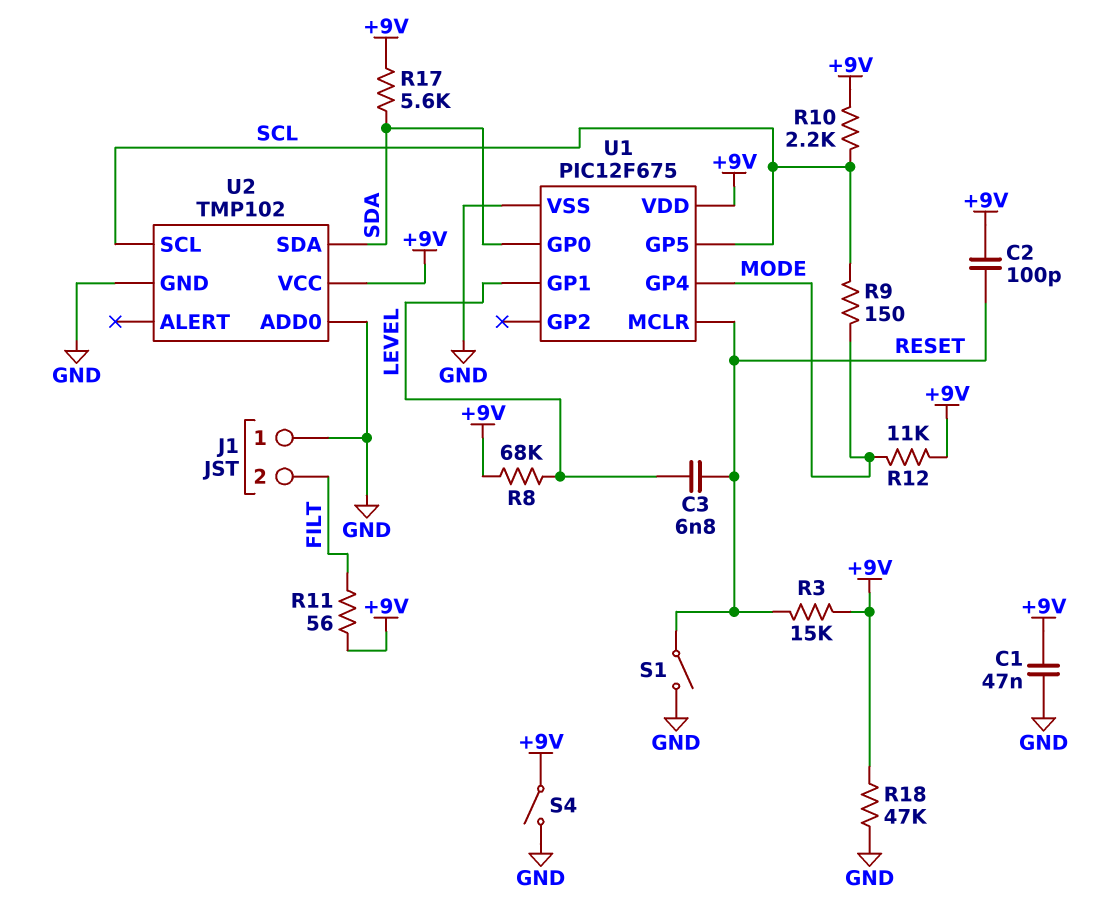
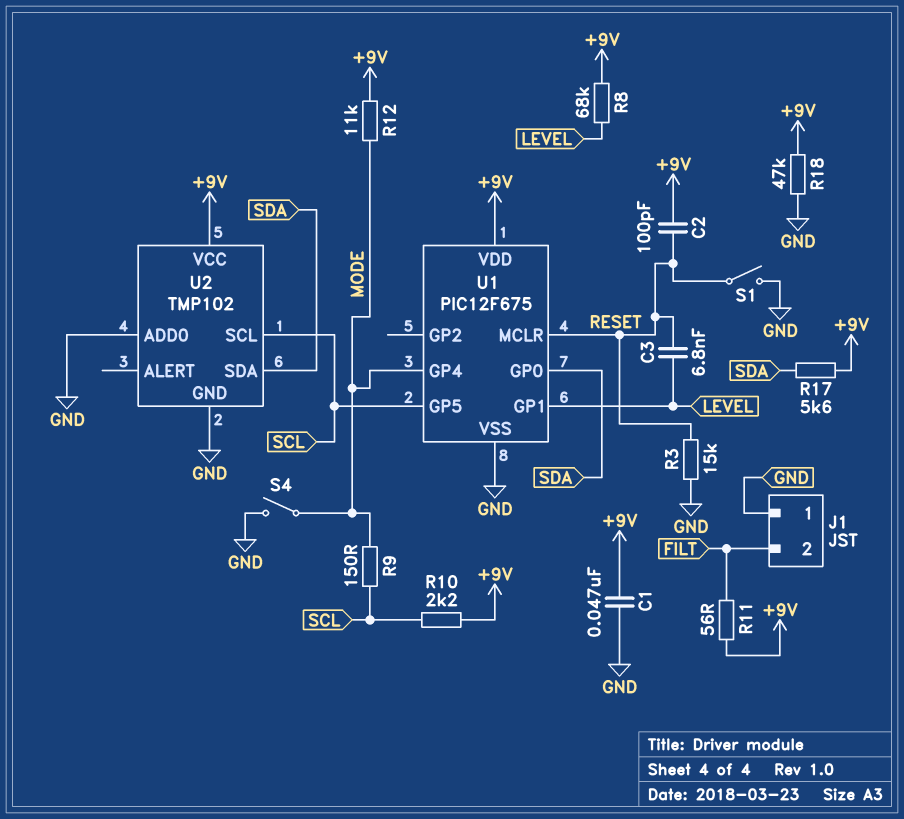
R3: 15k (+9V, RESET) -> 15k (GND, RESET)
S4: switch (+9V, GND) -> switch (GND, MODE)

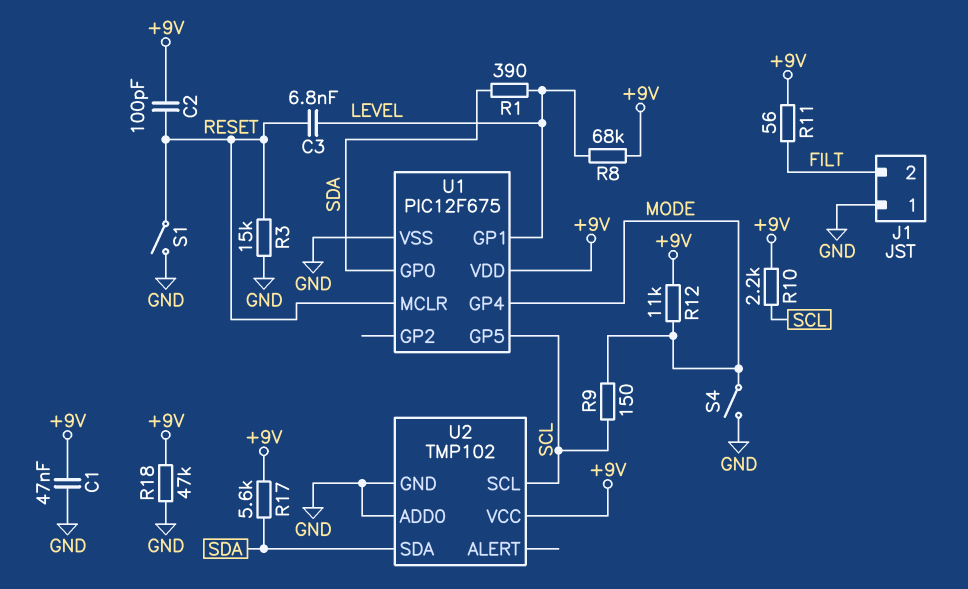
R1: none -> 390 (LEVEL, SDA)

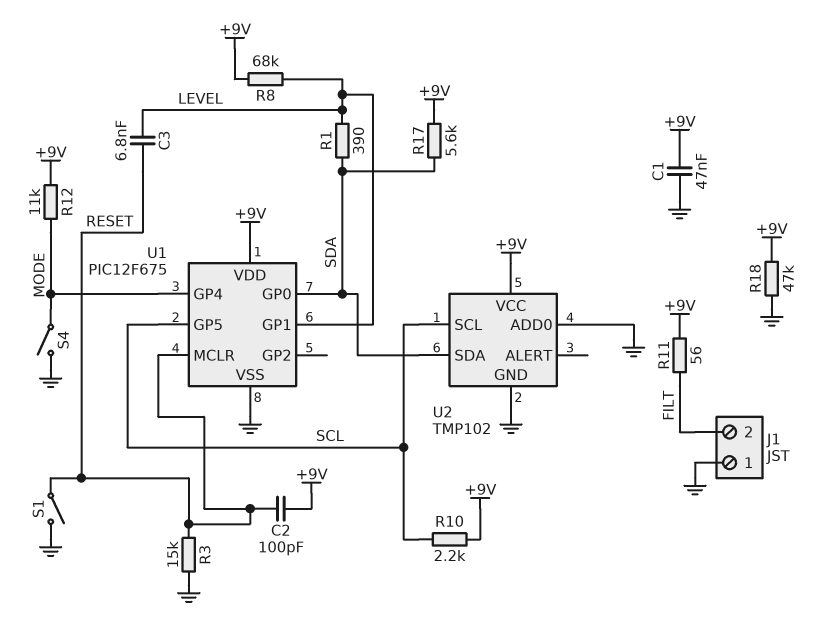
R9: 150 (MODE, SCL) -> none

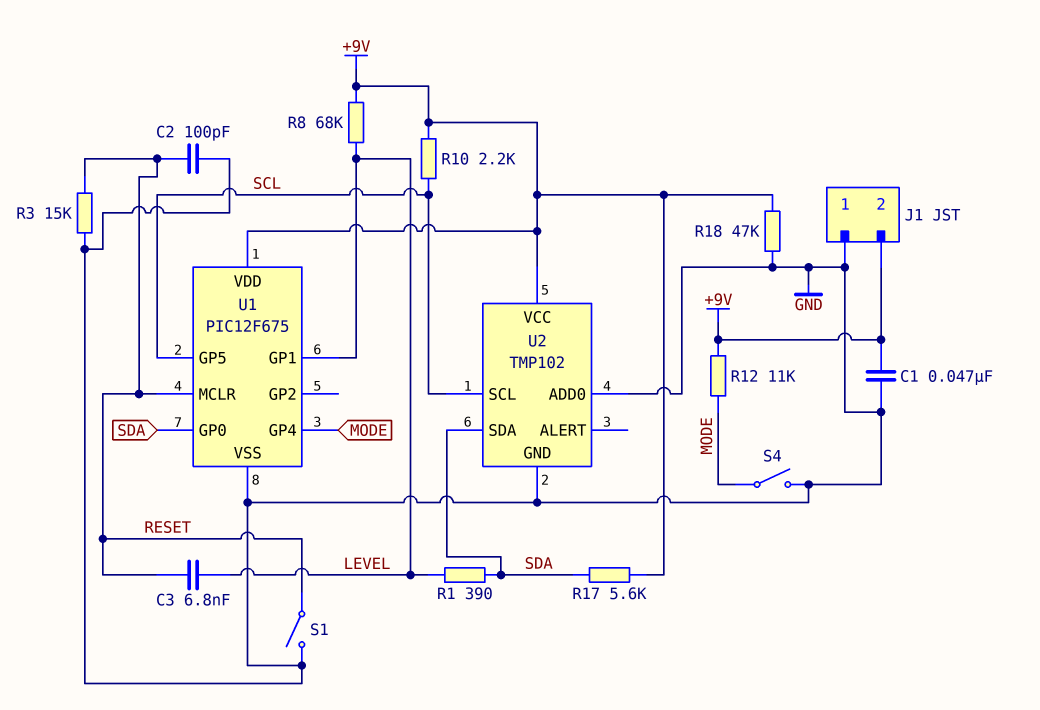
C2: 100pF (+9V, RESET) -> 100pF (GND, RESET)
J1 pin 2: FILT -> +9V
R11: 56 (+9V, FILT) -> none

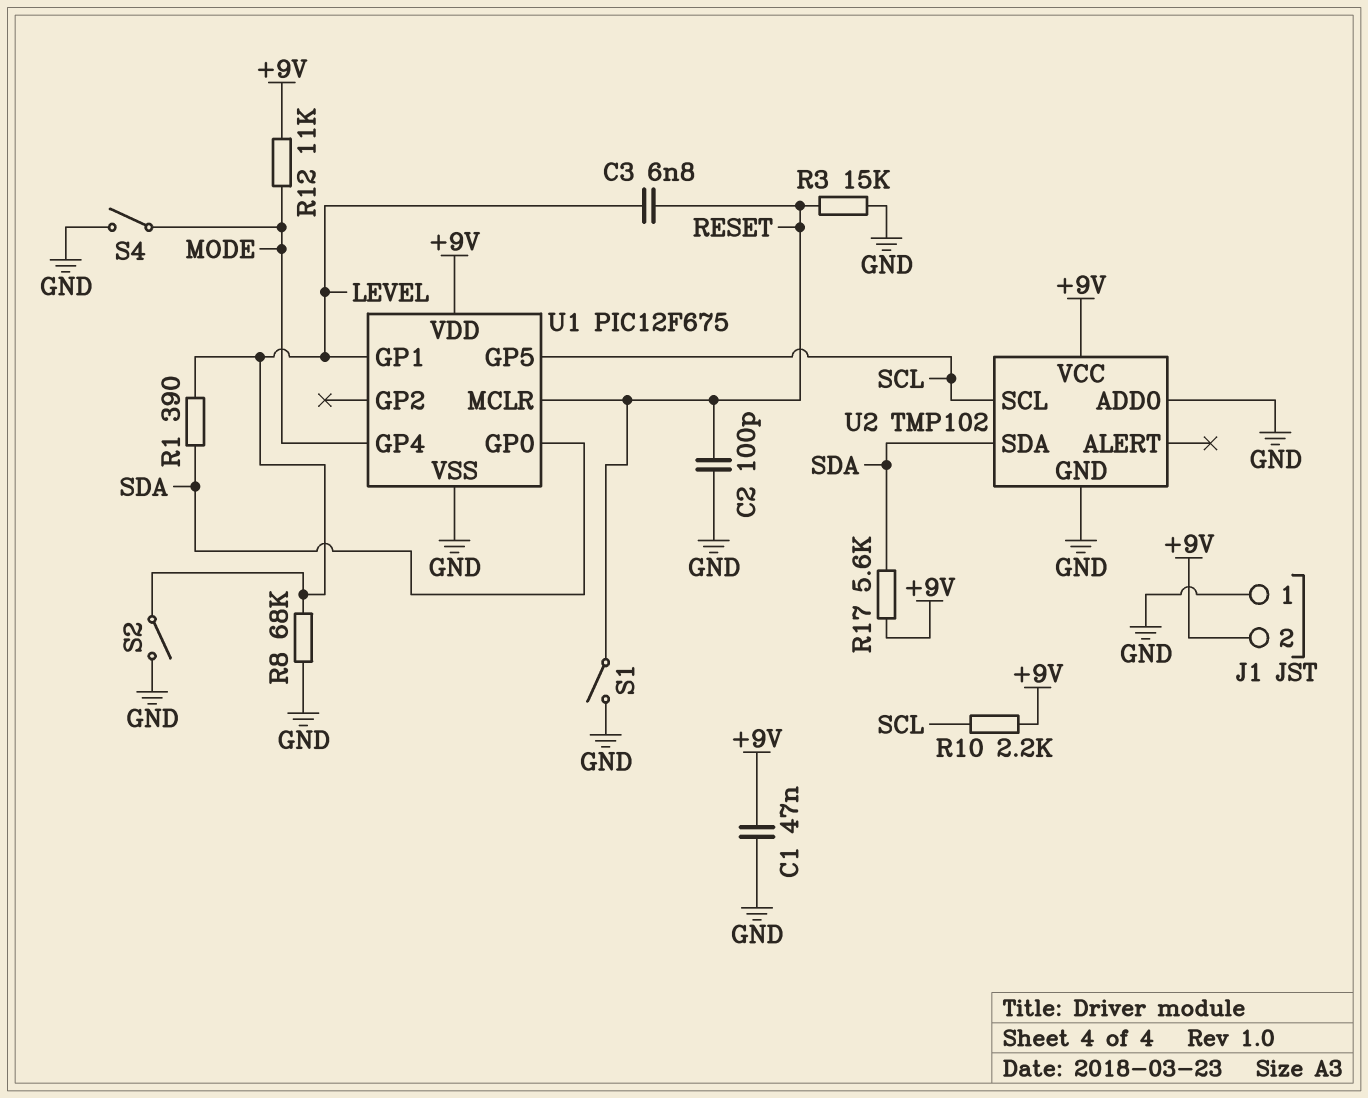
R8: 68k (+9V, LEVEL) -> 68k (GND, LEVEL)
R18: 47k (+9V, GND) -> none
S2: none -> switch (GND, LEVEL)

